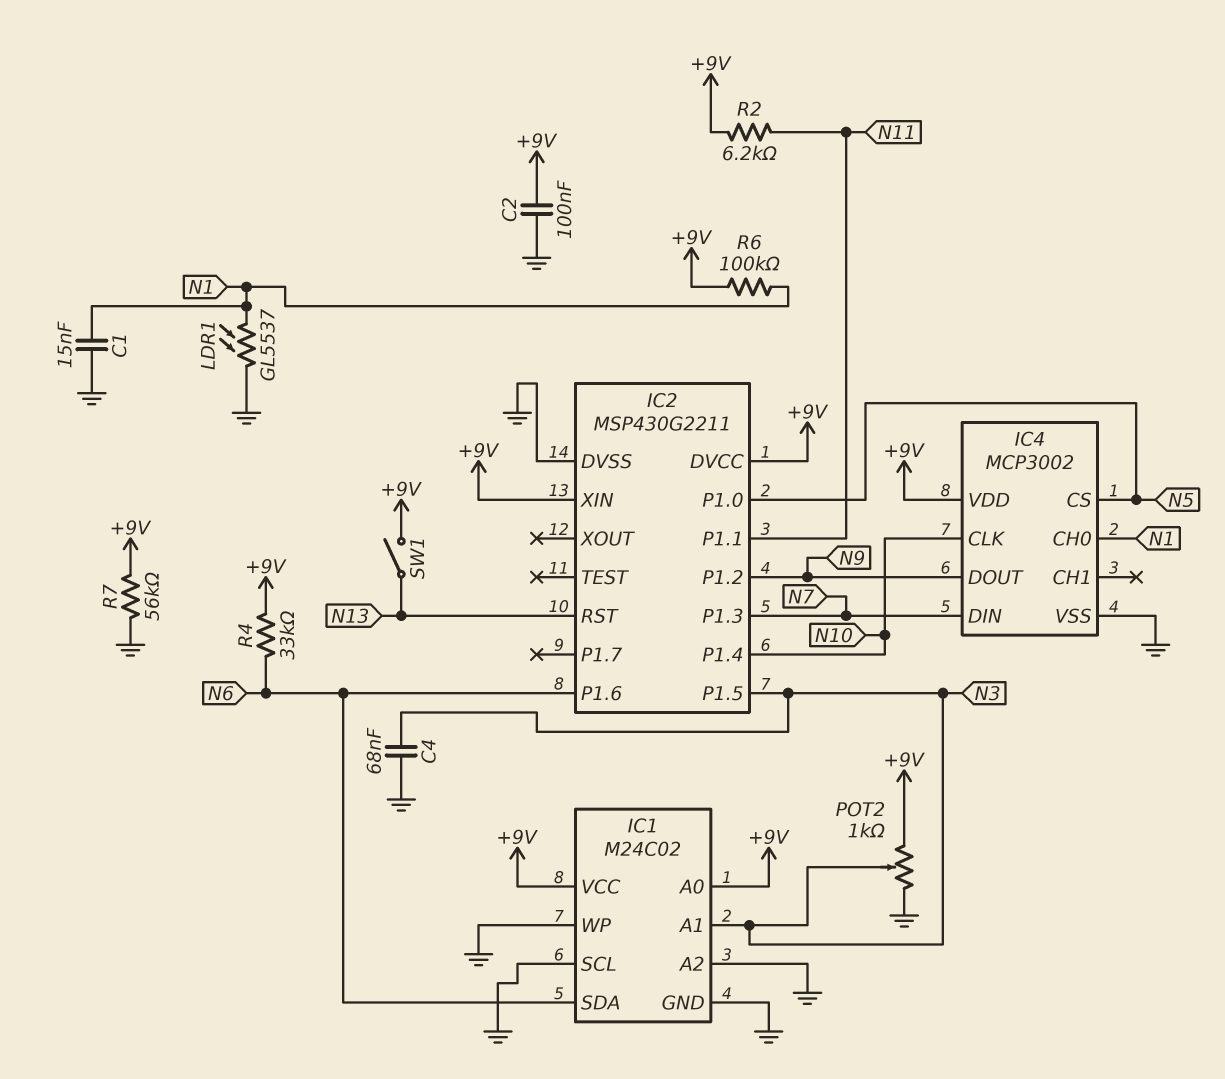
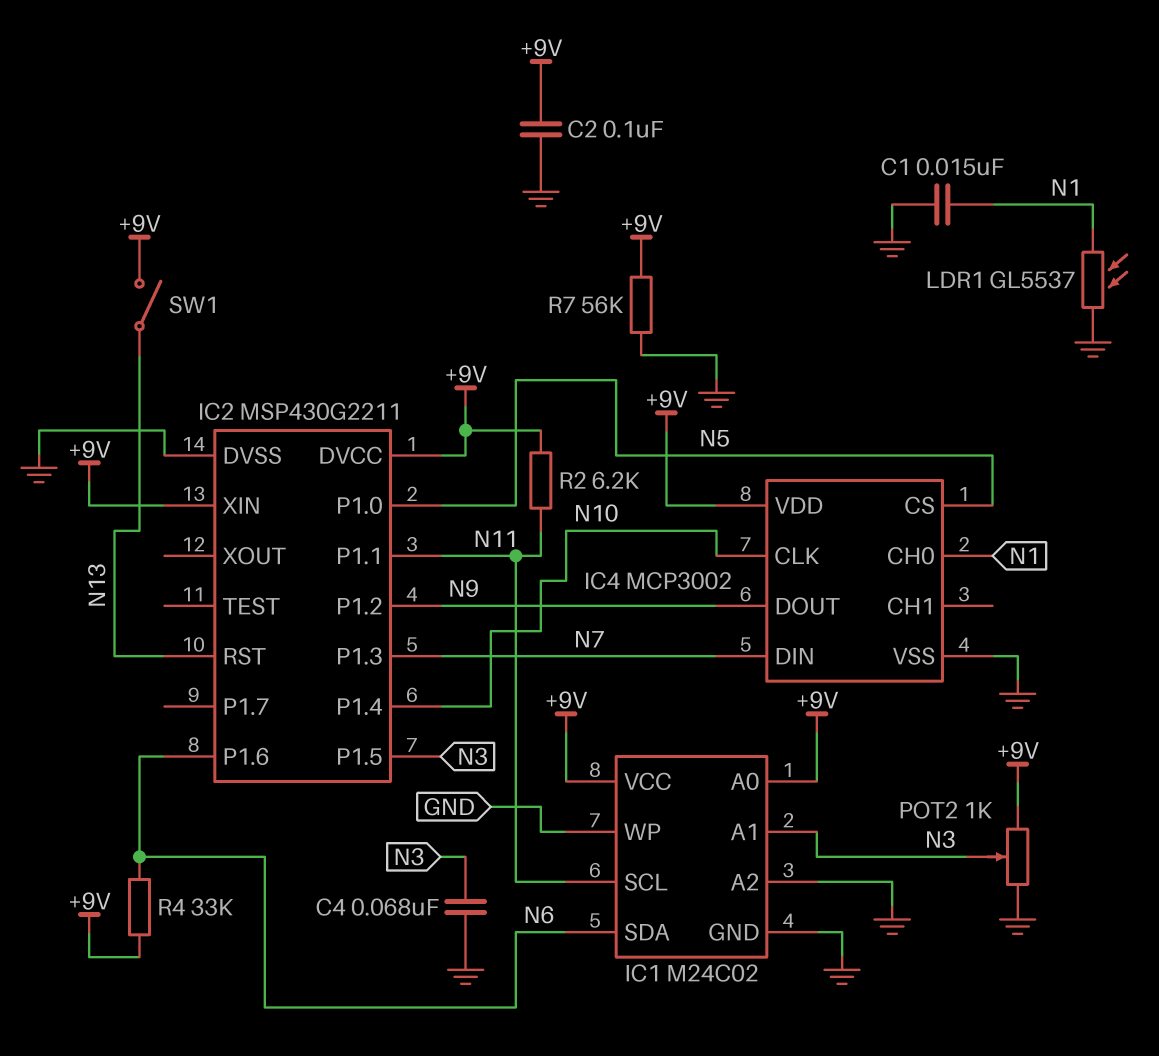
IC1 pin SCL: GND -> N11
R6: 100k (+9V, N1) -> none

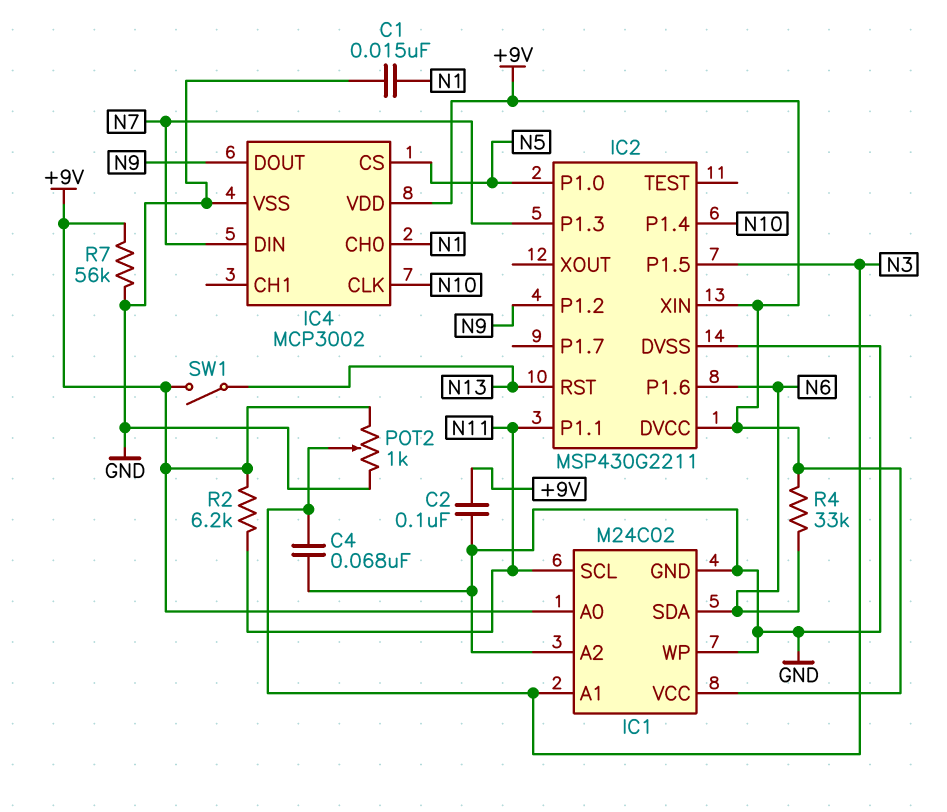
LDR1: GL5537 (GND, N1) -> none

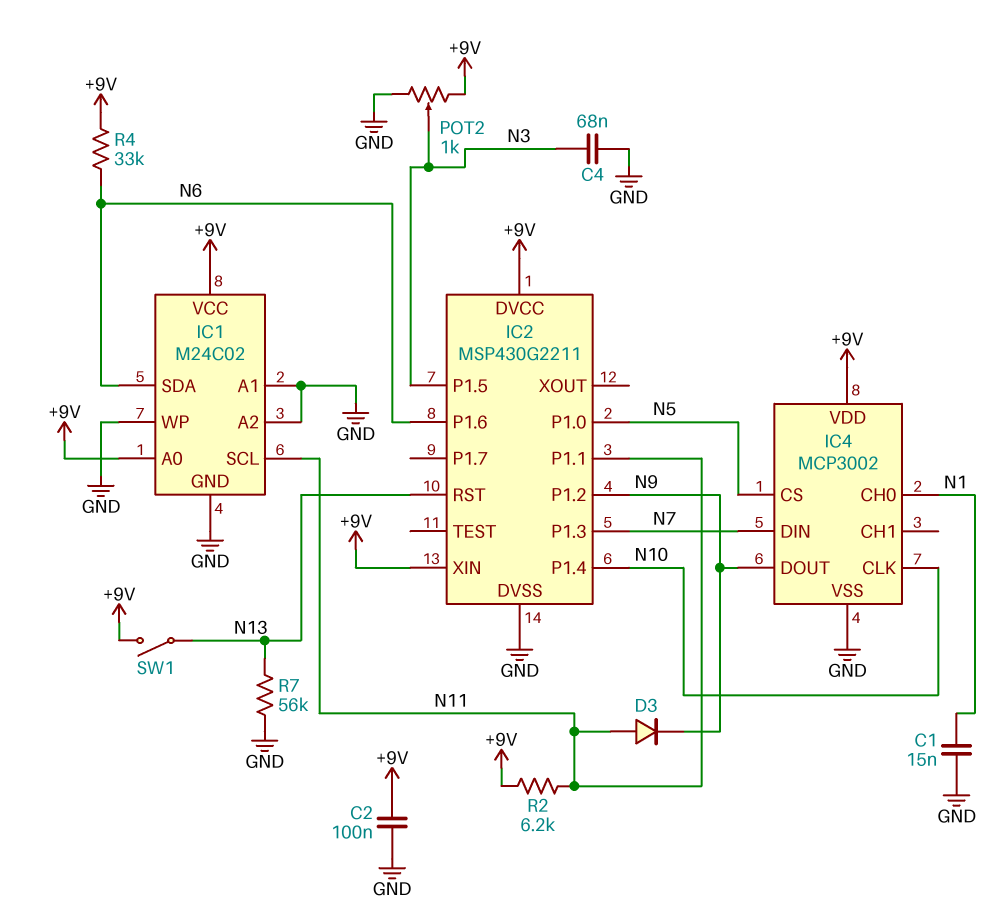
D3: none -> diode (A N11, K N9)
IC1 pin A1: N3 -> GND
R7: 56k (+9V, GND) -> 56k (GND, N13)

